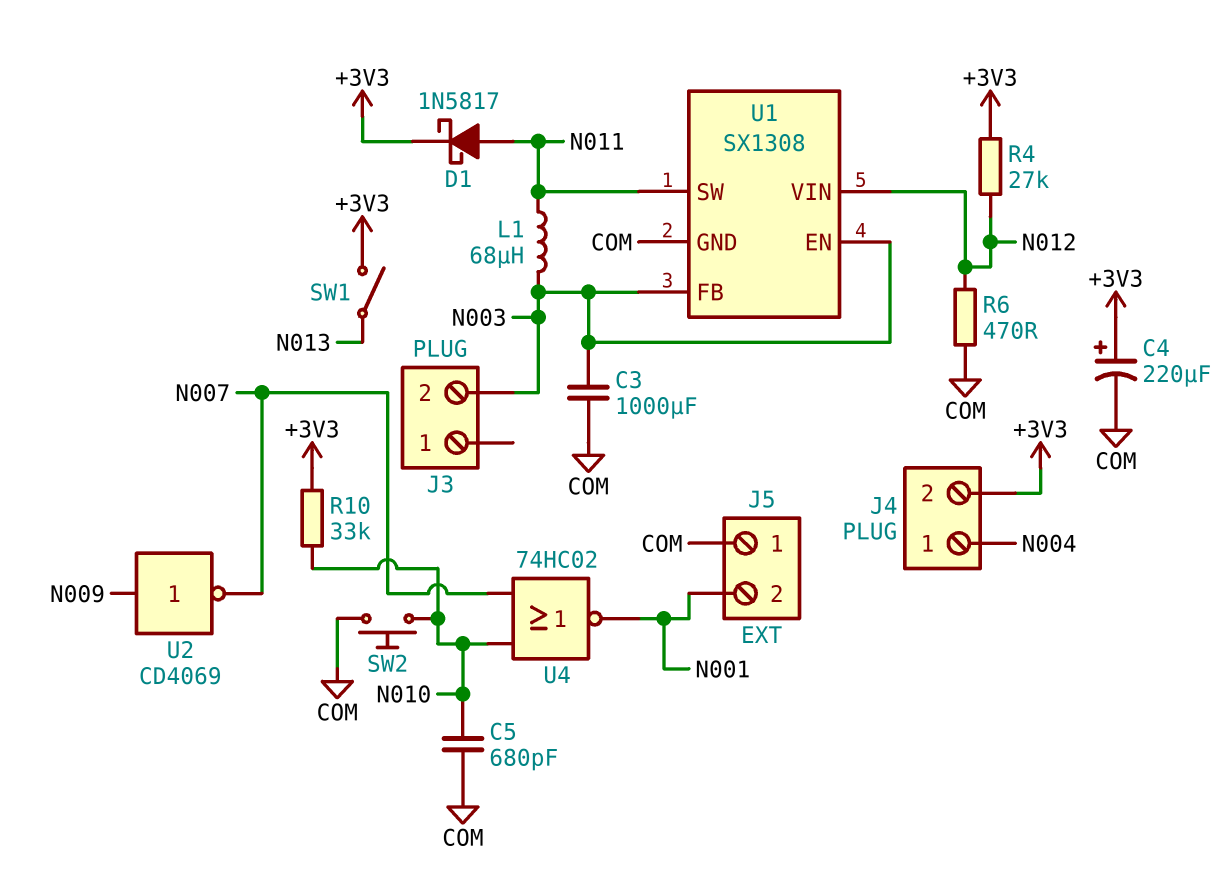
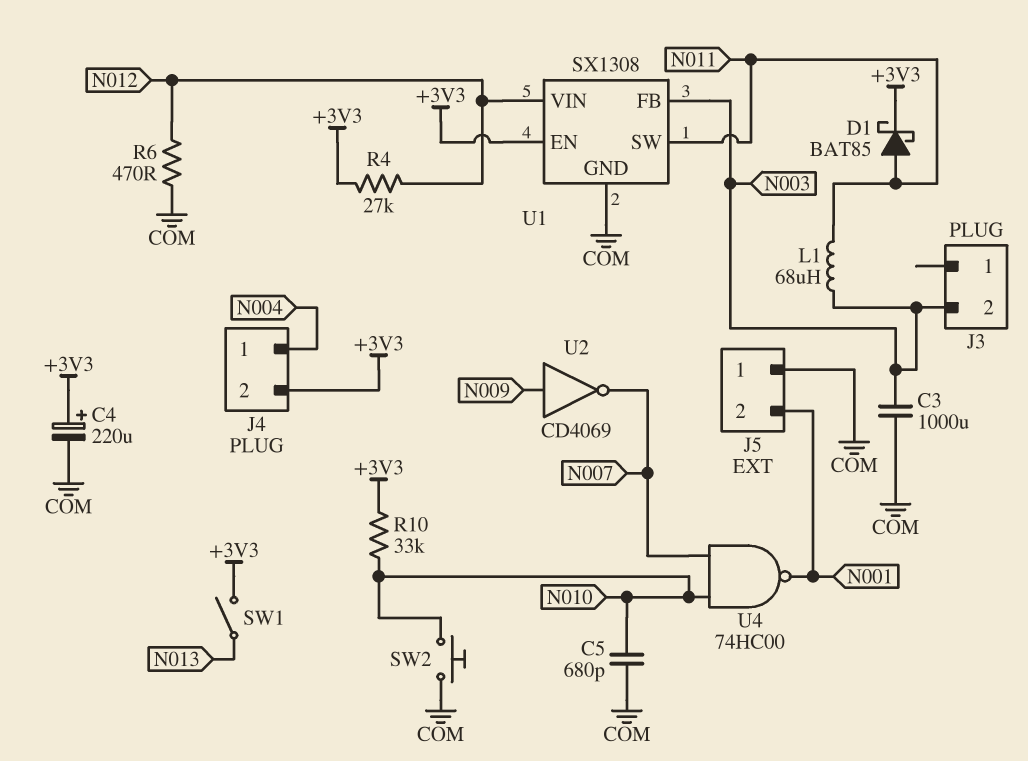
D1: schottky 1N5817 (A N011, K +3V3) -> schottky BAT85 (A N011, K +3V3)
U1 pin EN: N003 -> +3V3
U4: NOR 74HC02 (in N007, in N010, out N001) -> NAND 74HC00 (in N007, in N010, out N001)

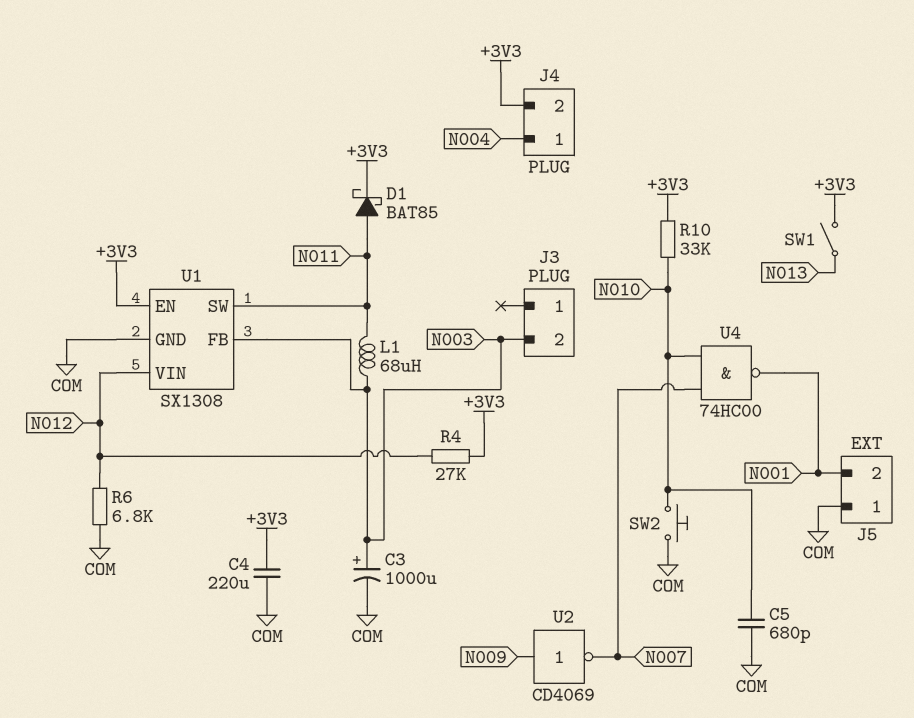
C3: 1000uF (COM, N003) -> 1000uF (plus N003, minus COM)
C4: 220uF (plus +3V3, minus COM) -> 220uF (+3V3, COM)
R6: 470 (COM, N012) -> 6.8k (COM, N012)

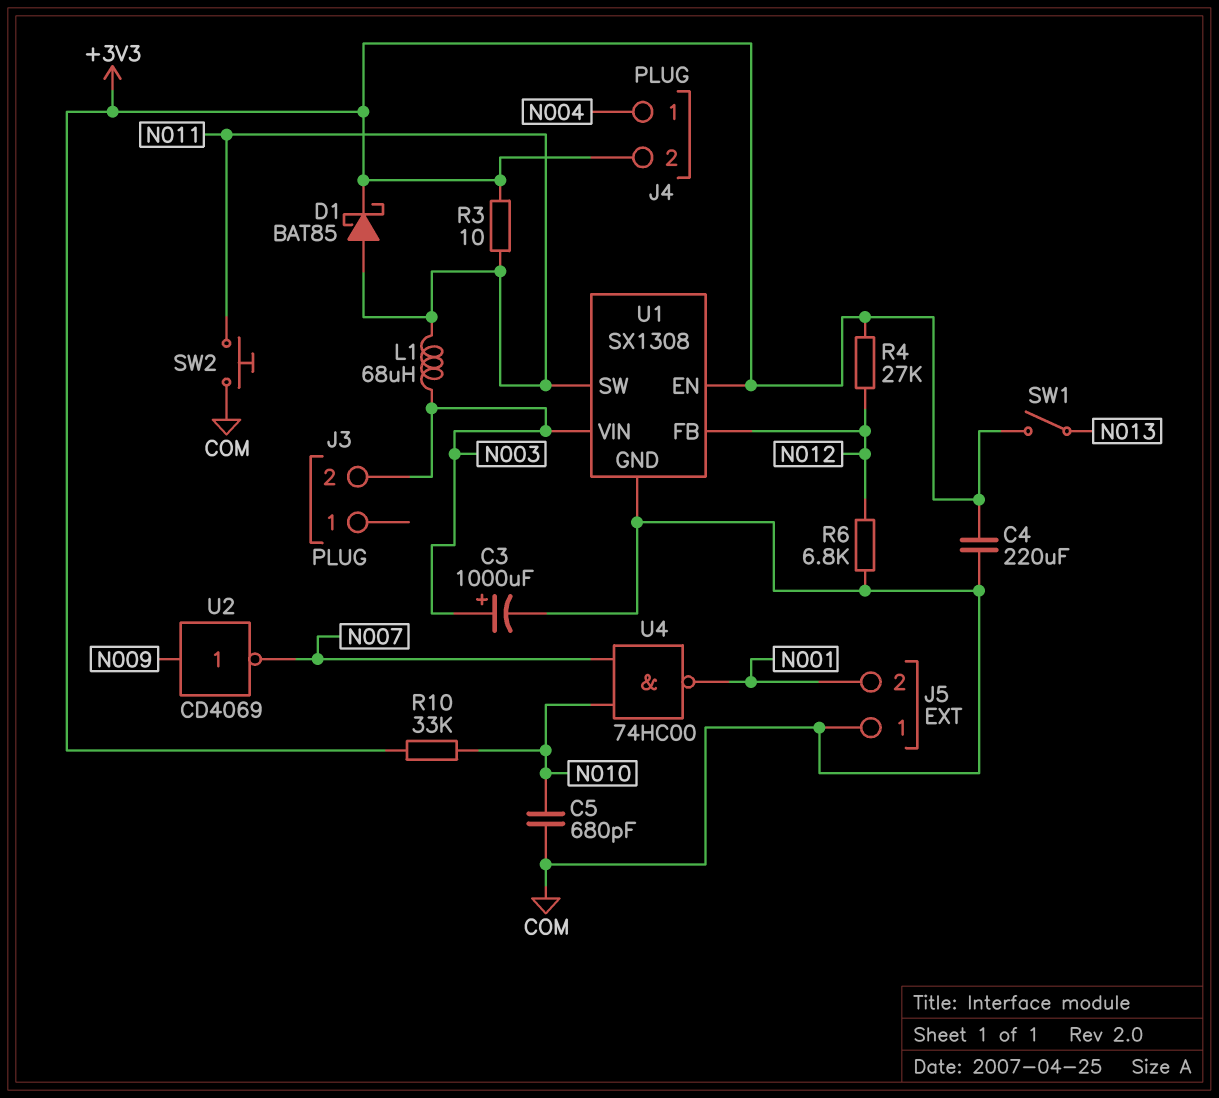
R3: none -> 10 (+3V3, N011)
SW2: button (COM, N010) -> button (COM, N011)
U1 pin FB: N003 -> N012
U1 pin VIN: N012 -> N003

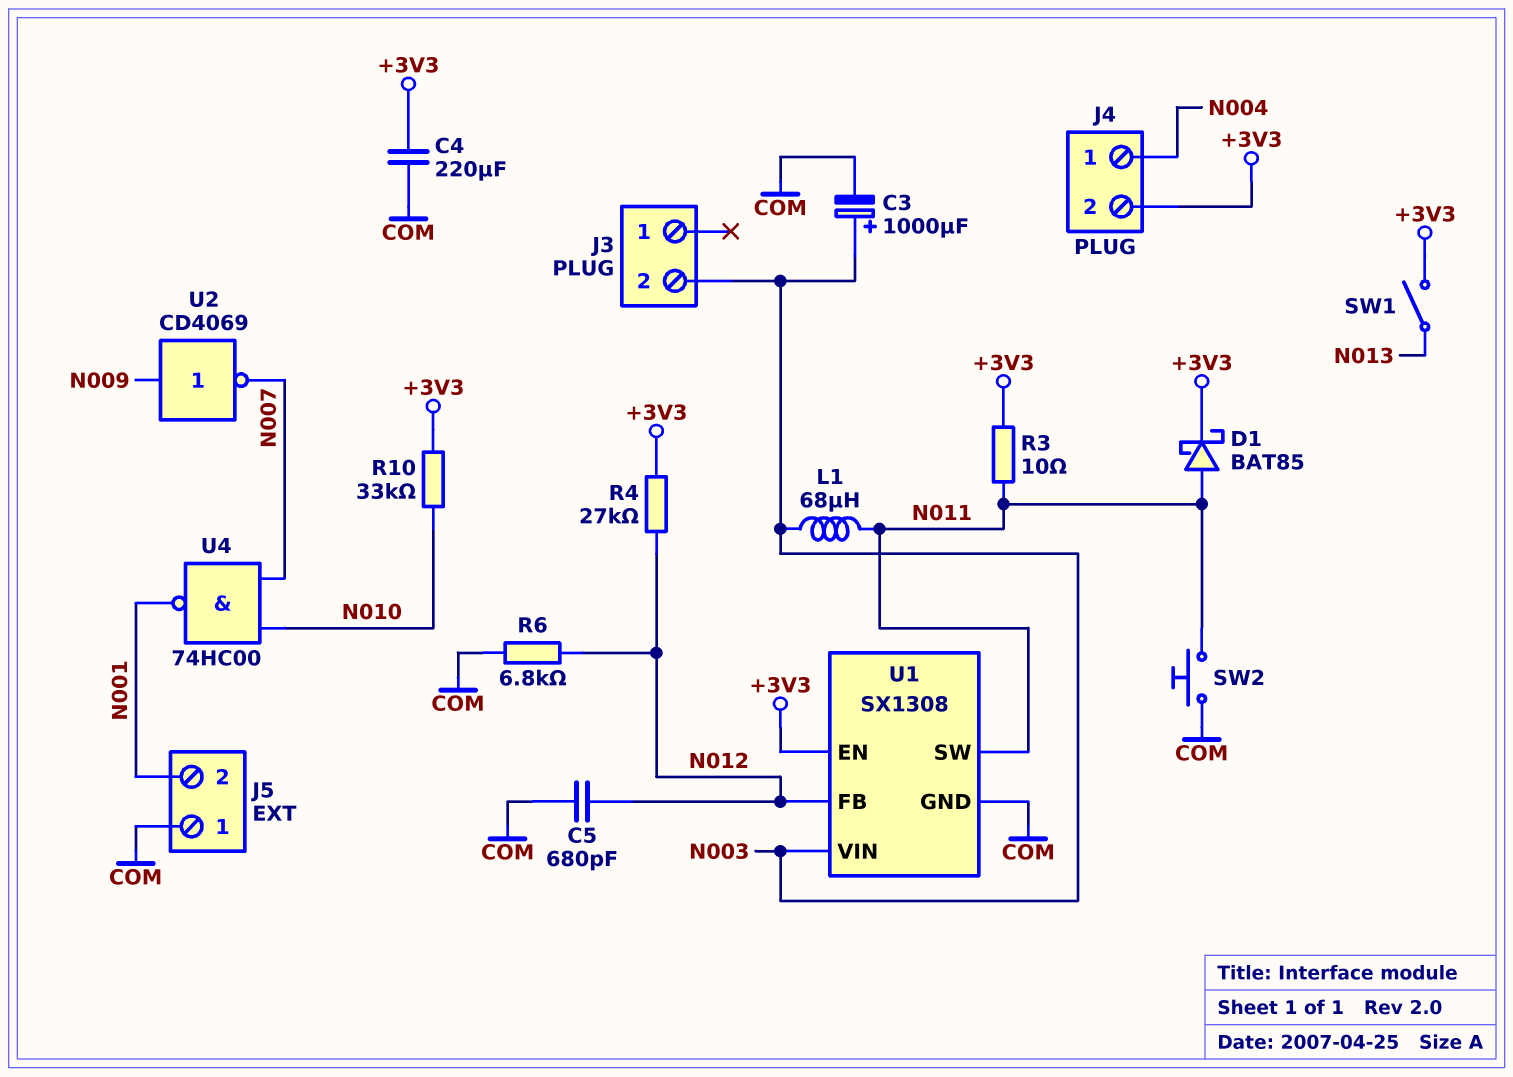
C5: 680pF (COM, N010) -> 680pF (COM, N012)

